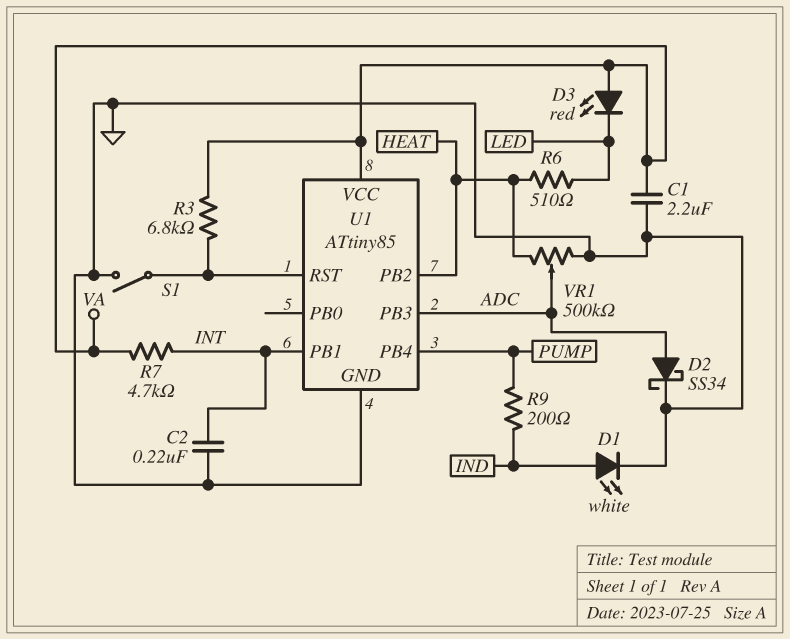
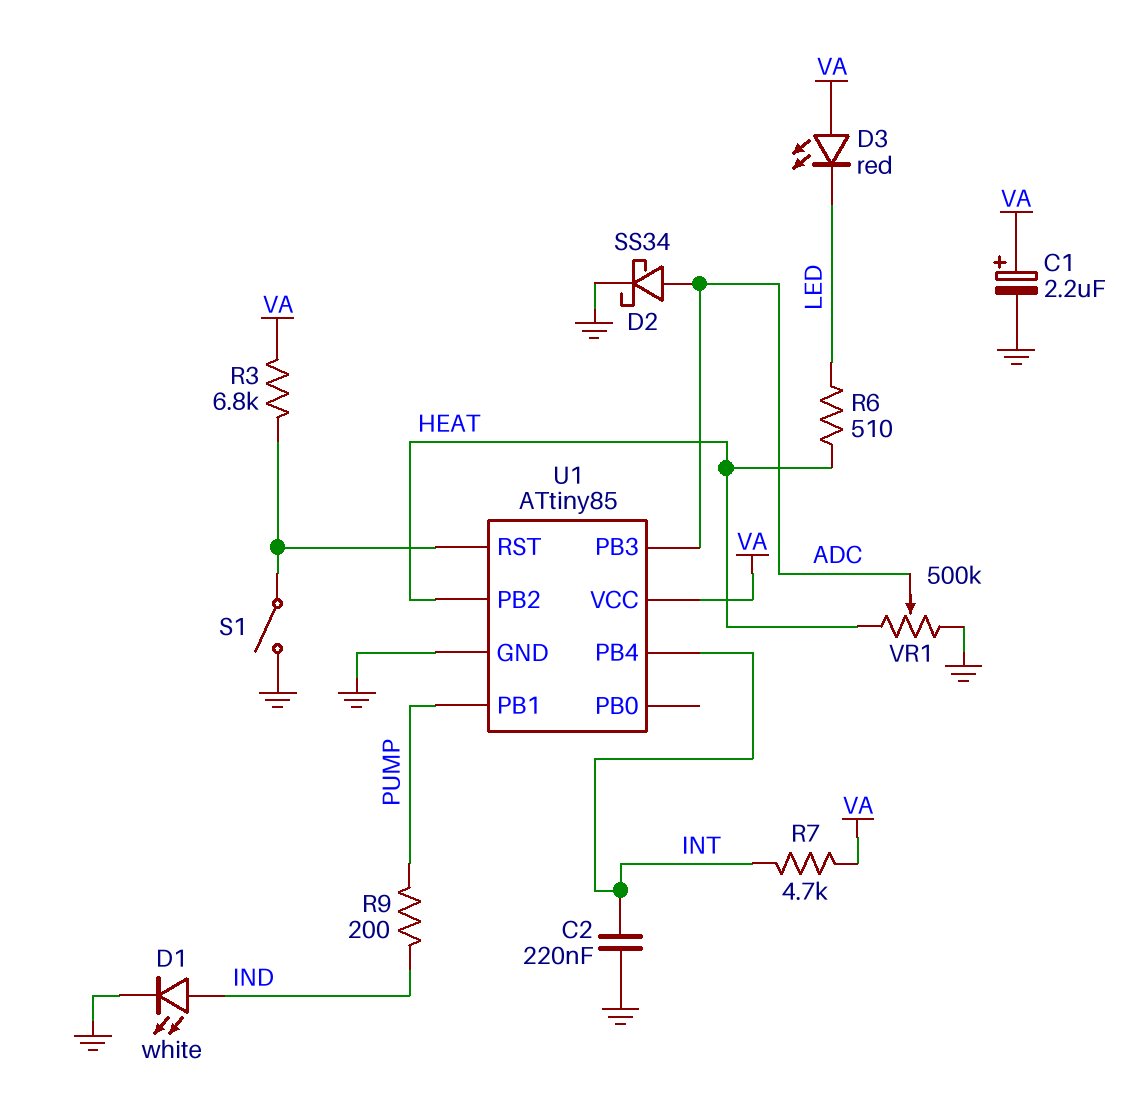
C1: 2.2uF (GND, VA) -> 2.2uF (plus VA, minus GND)
U1 pin PB1: INT -> PUMP
U1 pin PB4: PUMP -> INT

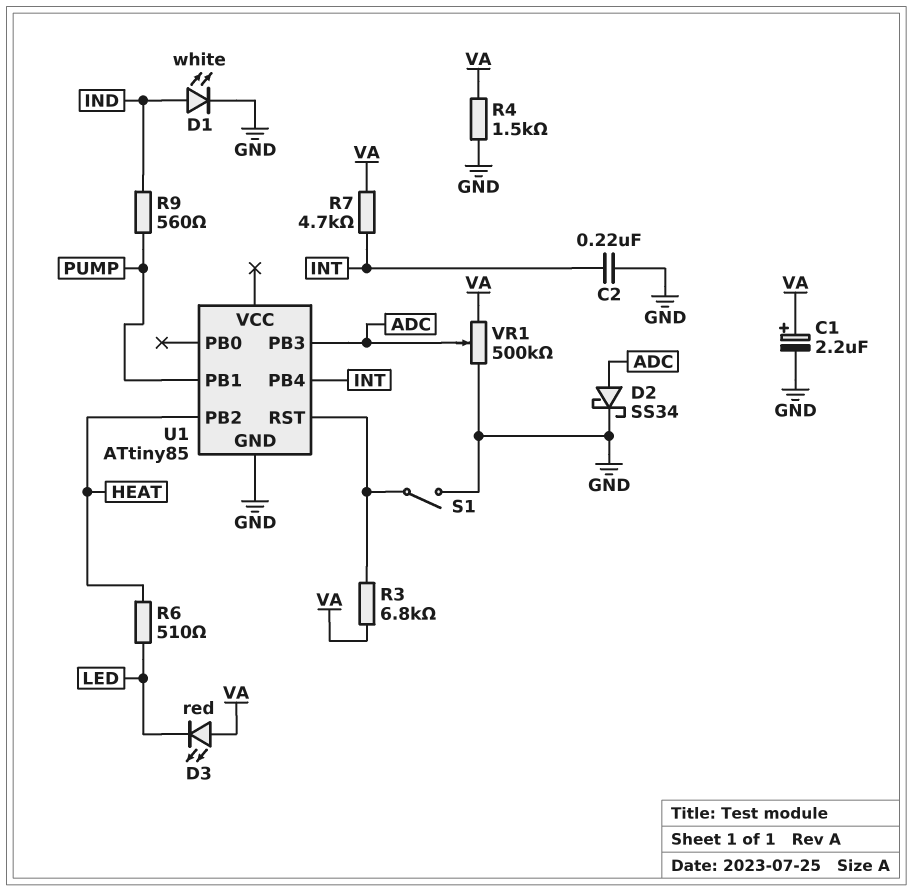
R4: none -> 1.5k (GND, VA)
R9: 200 (IND, PUMP) -> 560 (IND, PUMP)
U1 pin VCC: VA -> none
VR1: 500k (GND, HEAT, wiper ADC) -> 500k (GND, VA, wiper ADC)

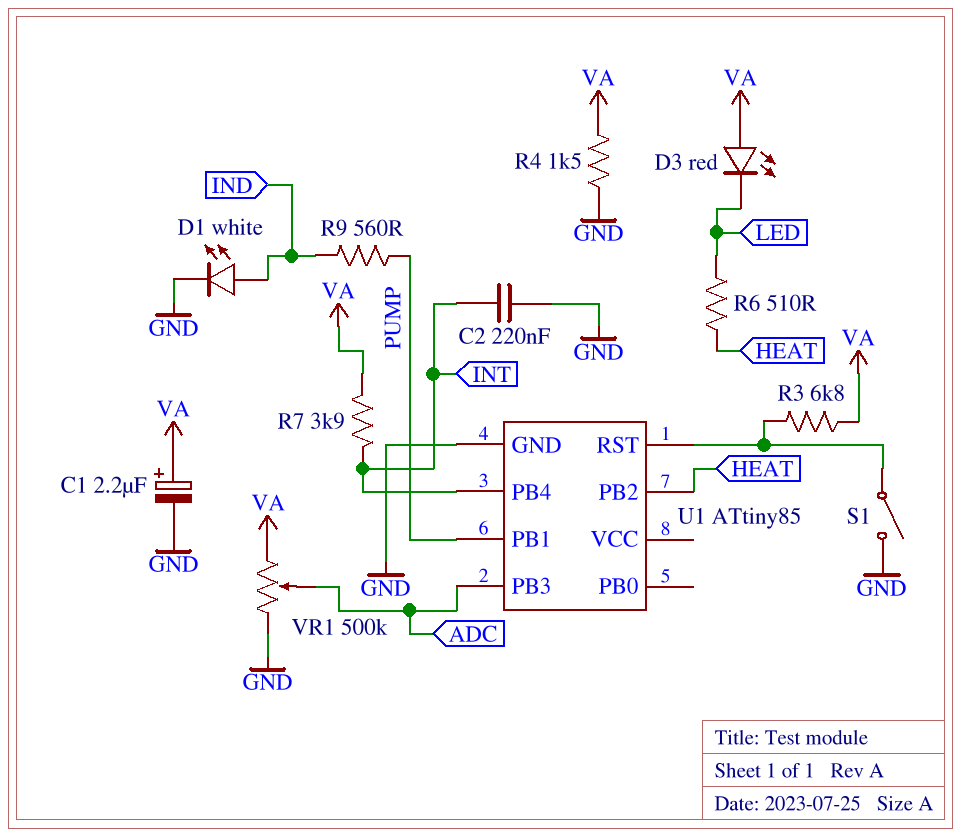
D2: schottky SS34 (A ADC, K GND) -> none
R7: 4.7k (INT, VA) -> 3.9k (INT, VA)

